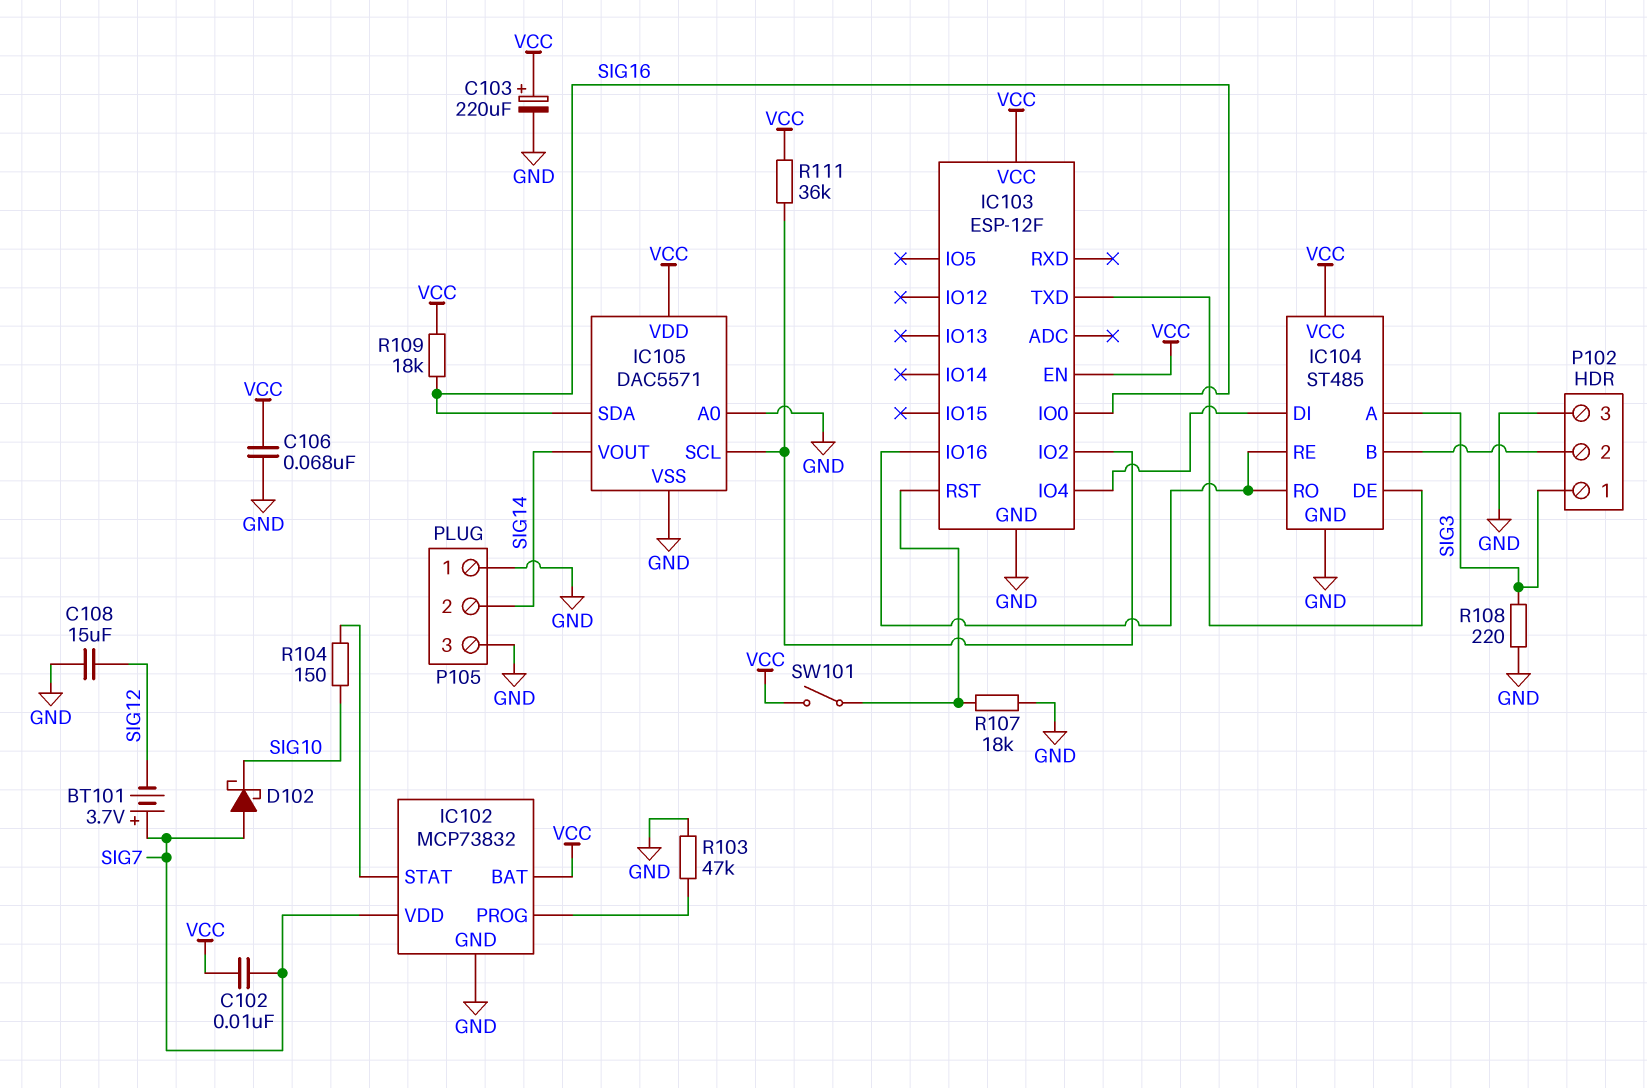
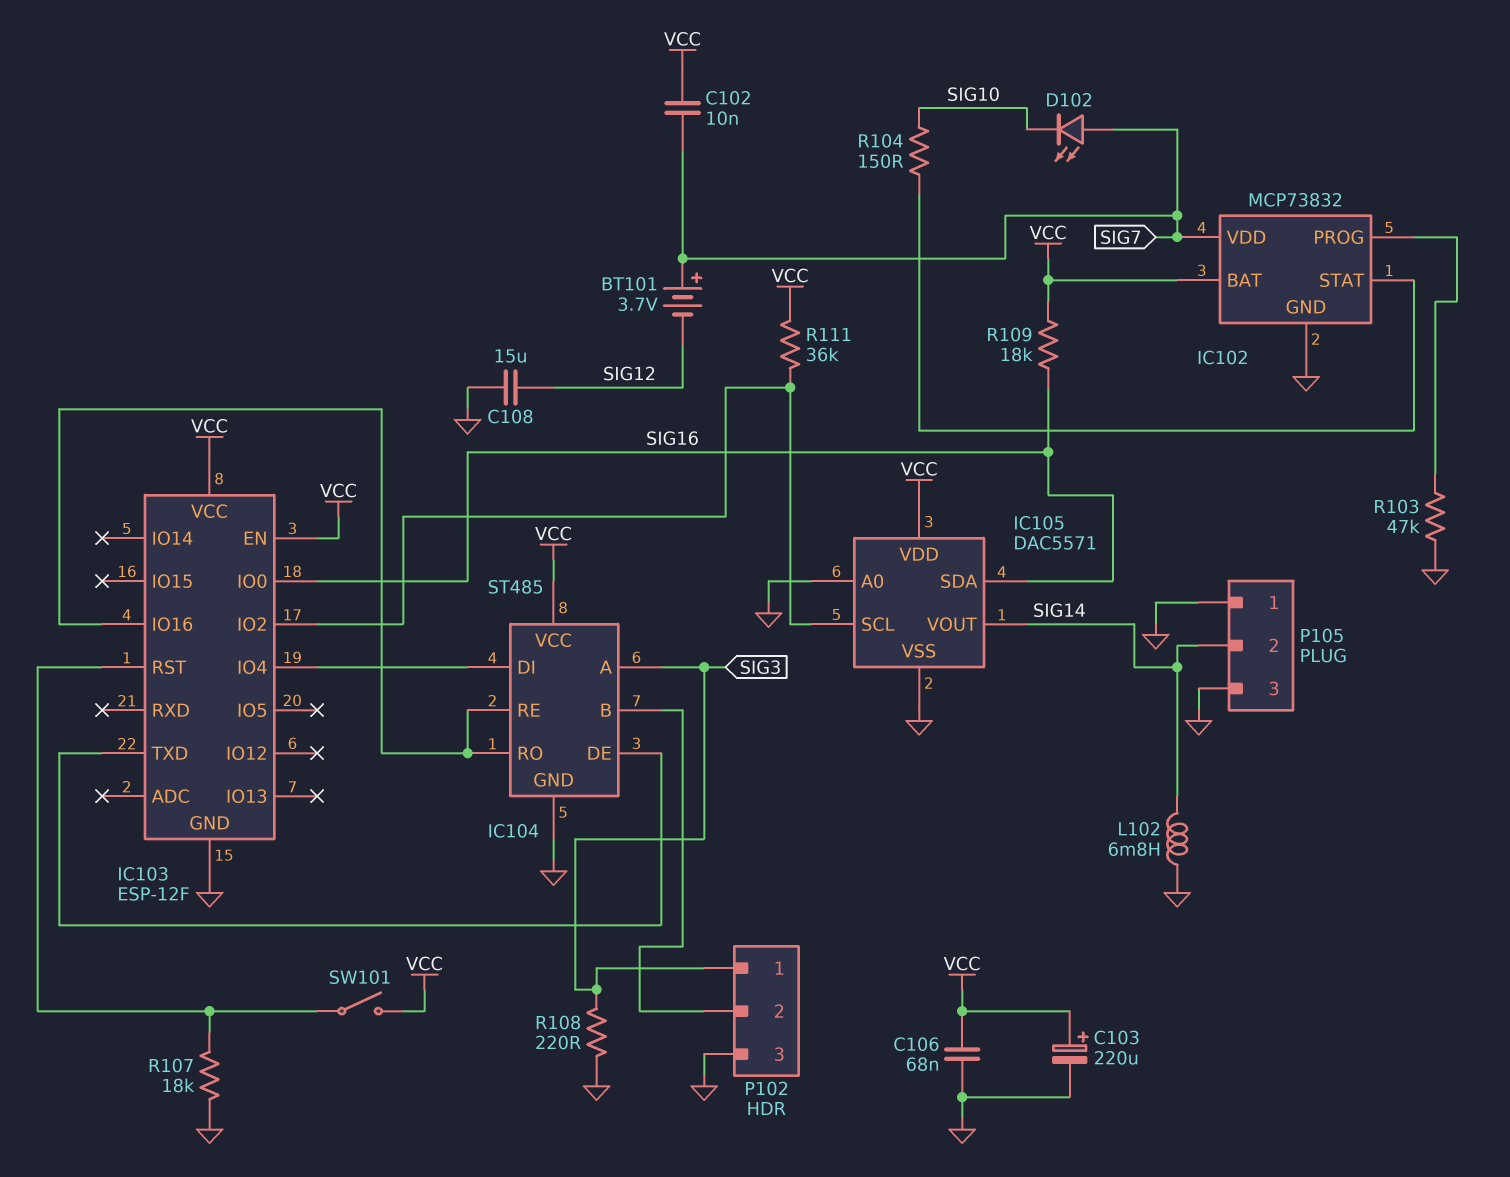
D102: schottky (A SIG7, K SIG10) -> LED (A SIG7, K SIG10)
L102: none -> 6.8mH (GND, SIG14)

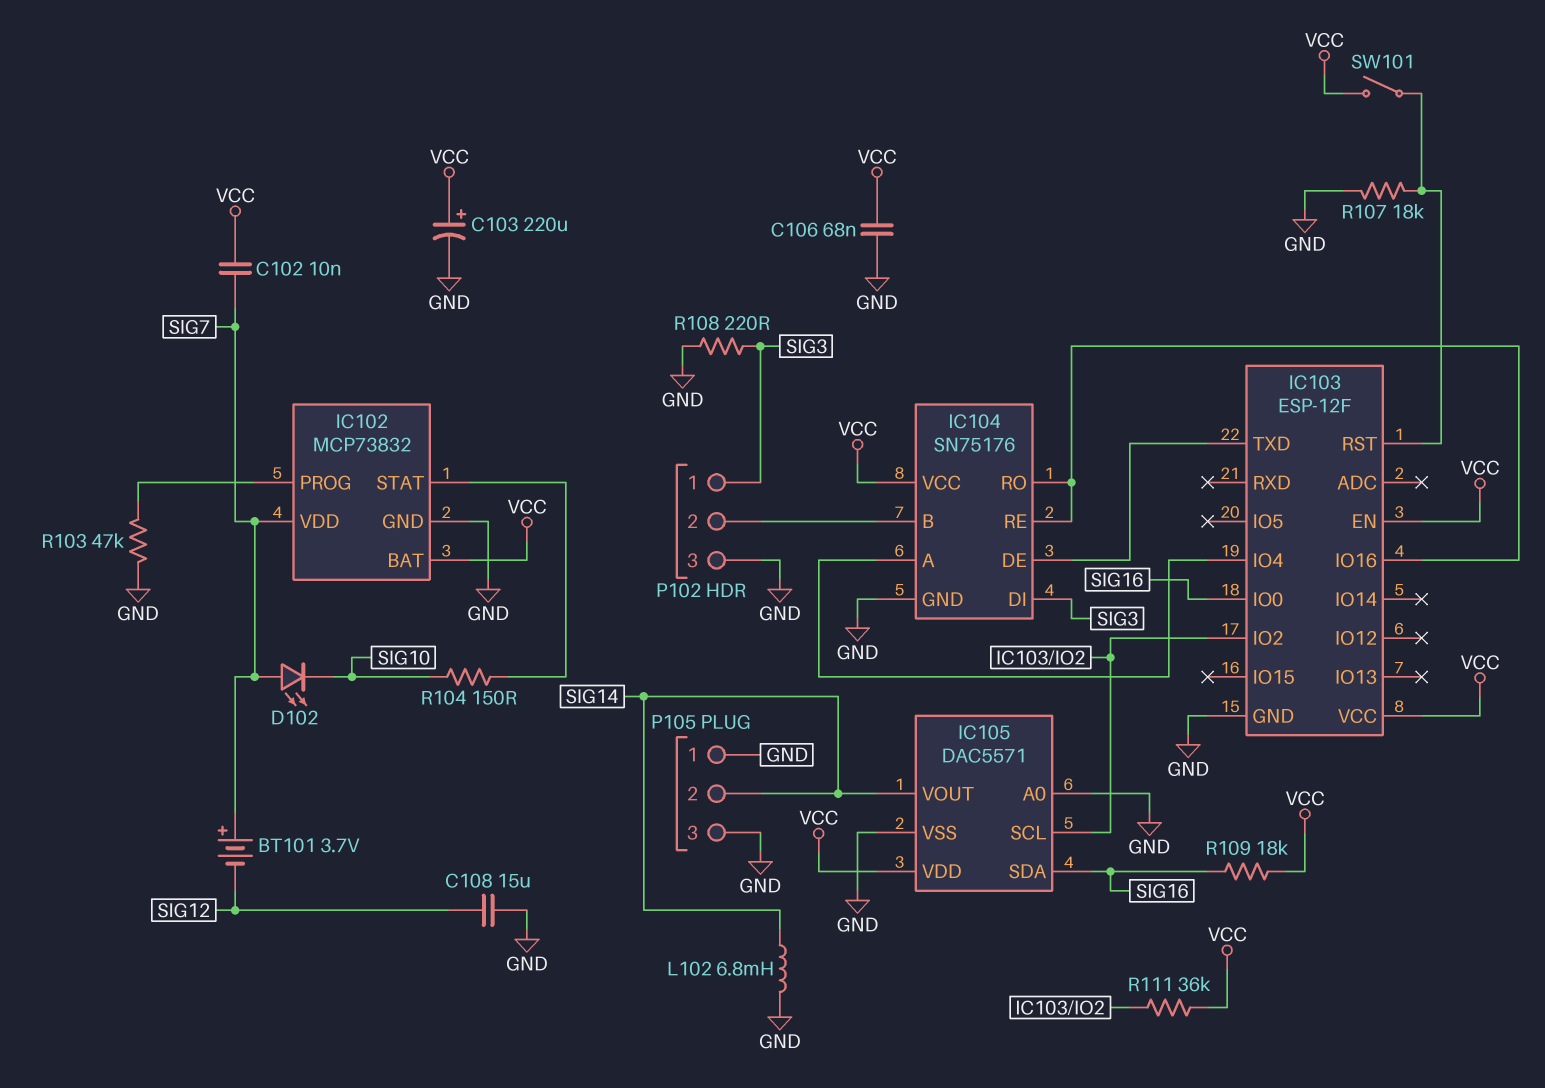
IC104: ST485 -> SN75176
IC104 pin A: SIG3 -> IC103/IO4
IC104 pin DI: IC103/IO4 -> SIG3

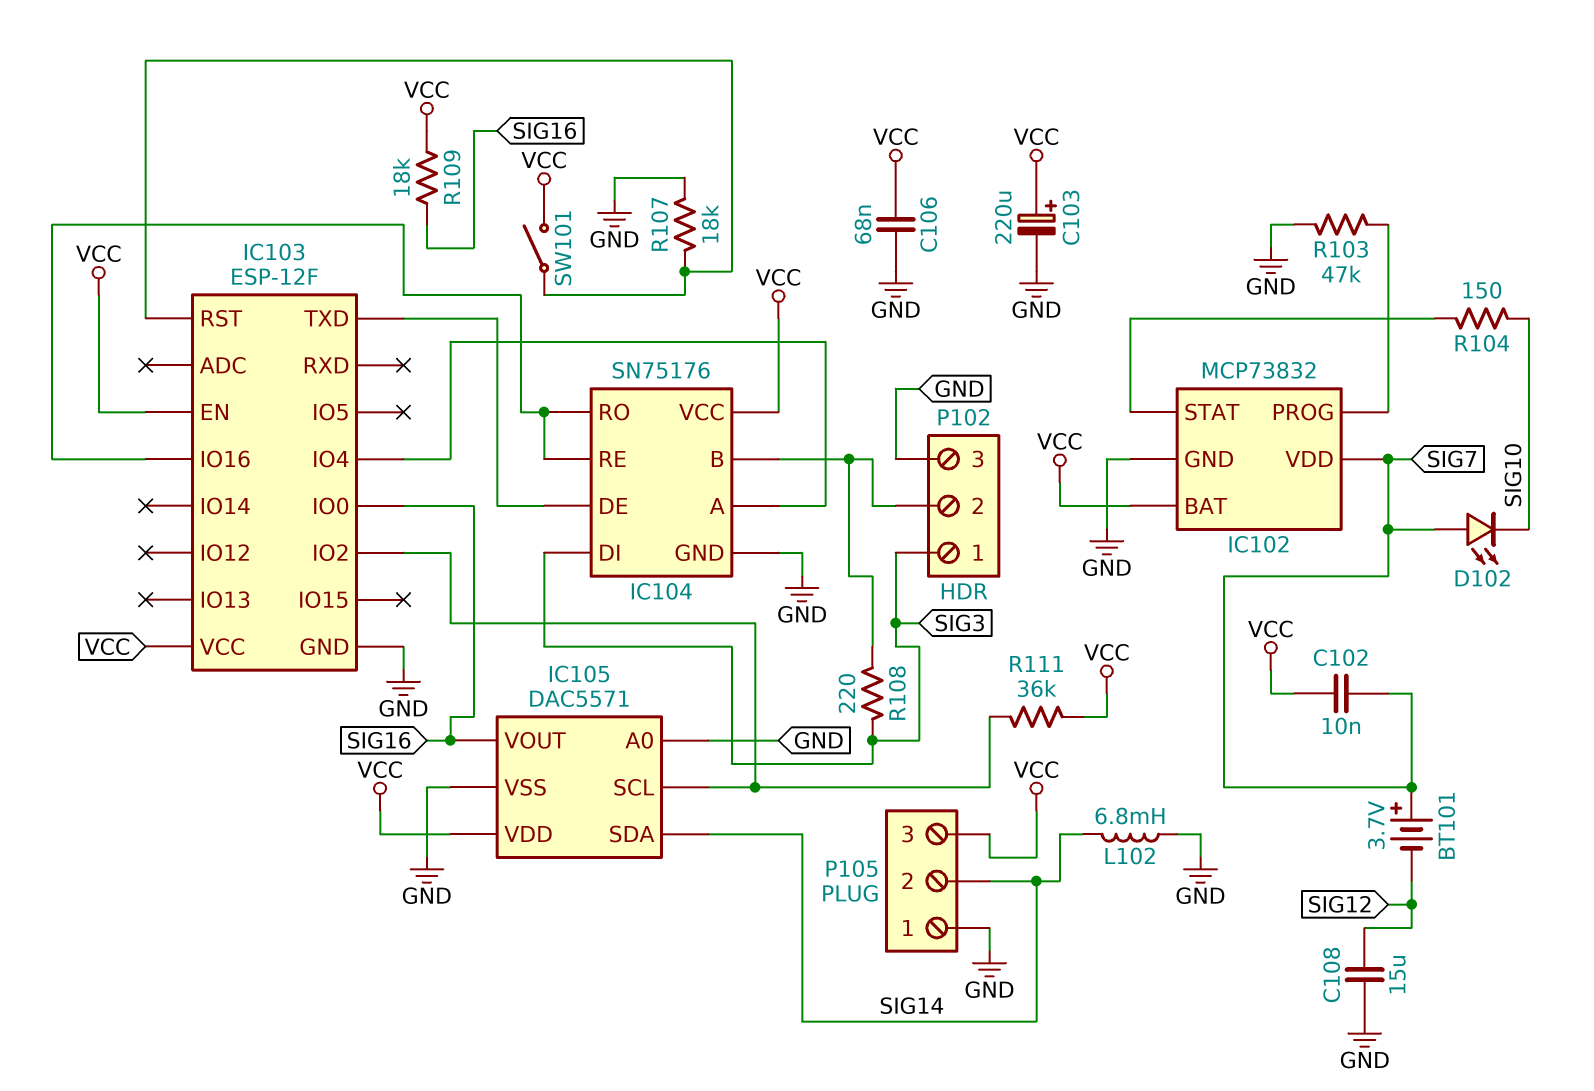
IC105 pin SDA: SIG16 -> SIG14
IC105 pin VOUT: SIG14 -> SIG16
P105 pin 3: GND -> VCC
R108: 220 (GND, SIG3) -> 220 (IC104/B, SIG3)

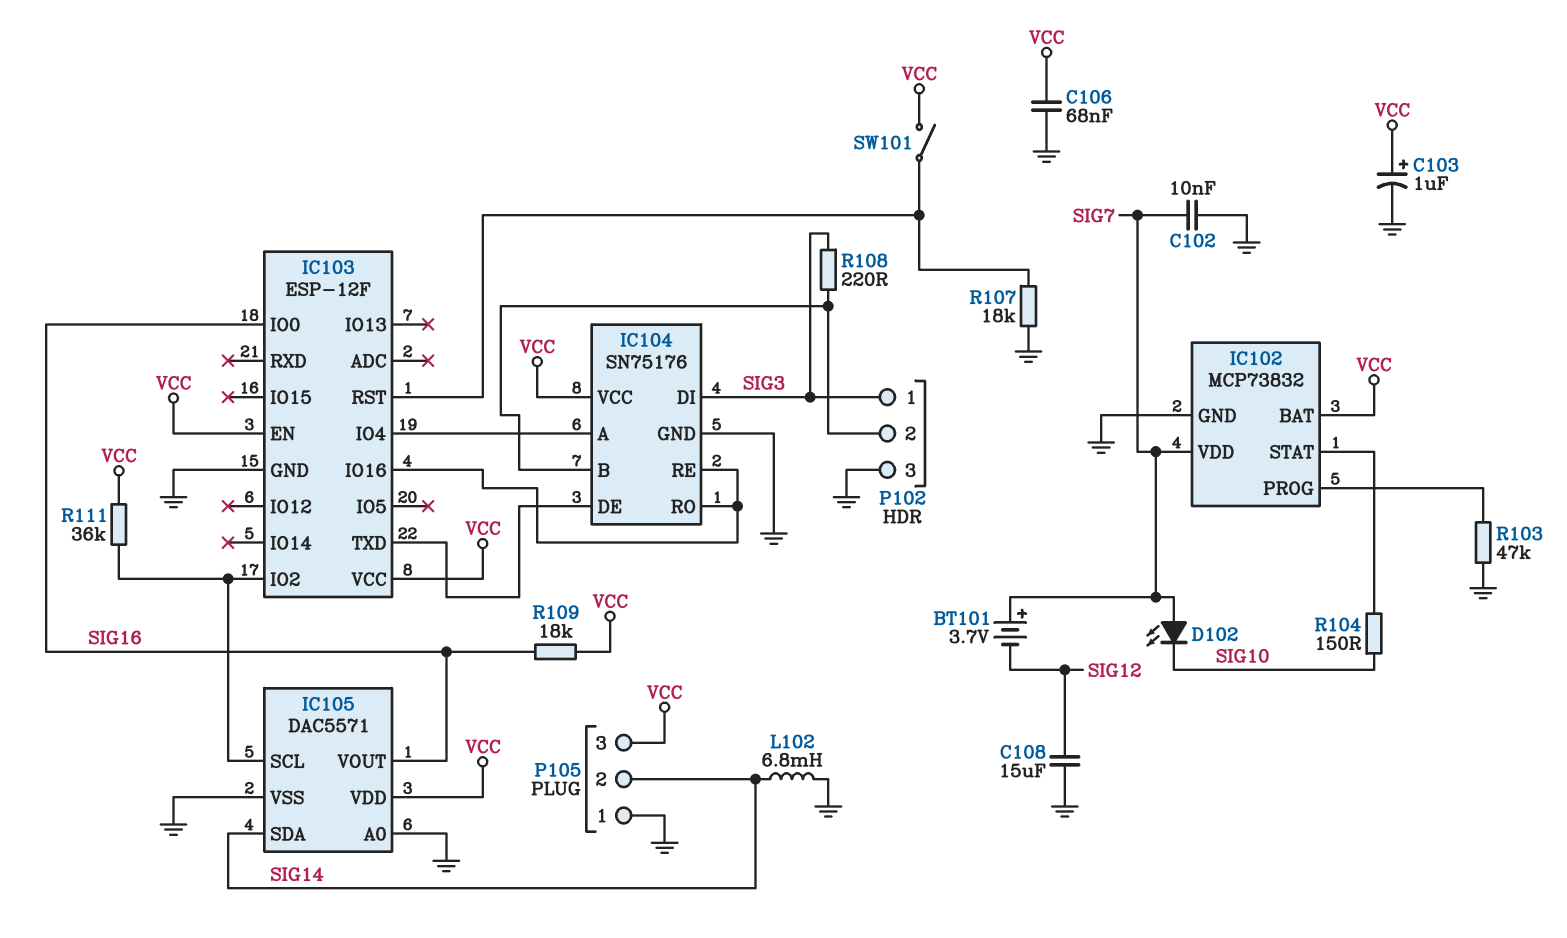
C102: 10nF (SIG7, VCC) -> 10nF (GND, SIG7)
C103: 220uF (plus VCC, minus GND) -> 1uF (plus VCC, minus GND)

